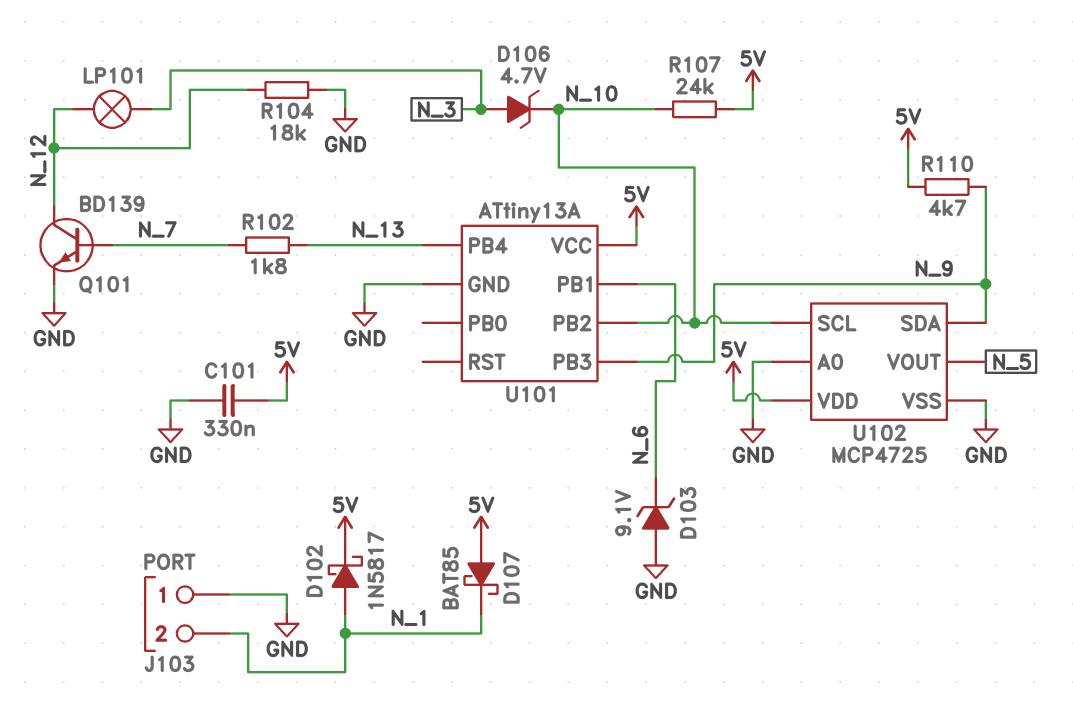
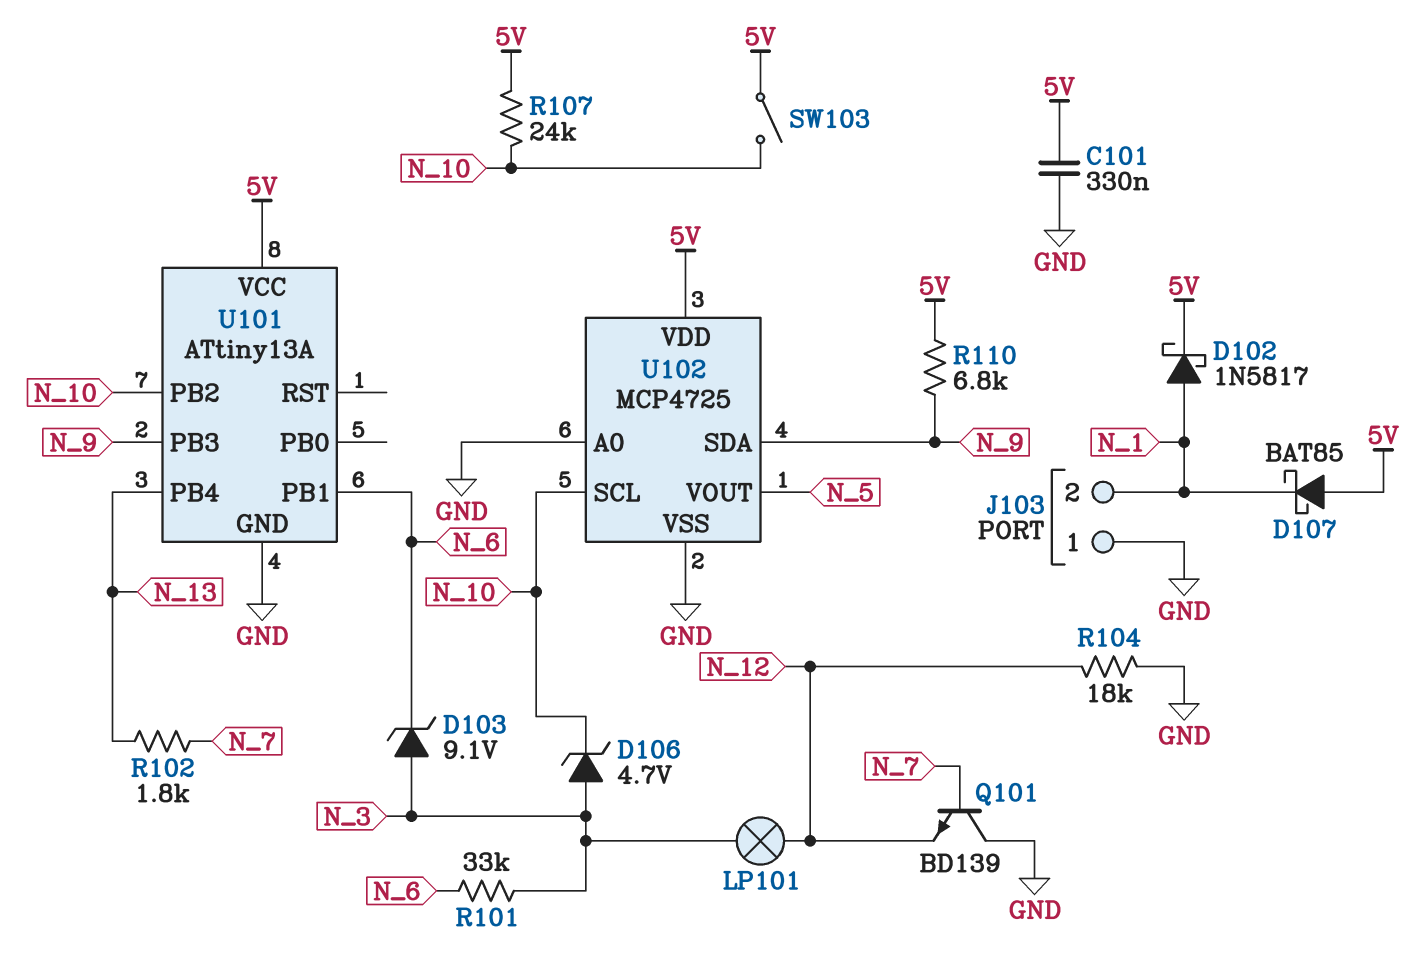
D103: zener 9.1V (A GND, K N_6) -> zener 9.1V (A N_3, K N_6)
Q101: NPN BD139 (B N_7, C N_12, E GND) -> NPN BD139 (B N_7, C GND, E N_12)
R101: none -> 33k (N_3, N_6)
R110: 4.7k (5V, N_9) -> 6.8k (5V, N_9)
SW103: none -> switch (5V, N_10)

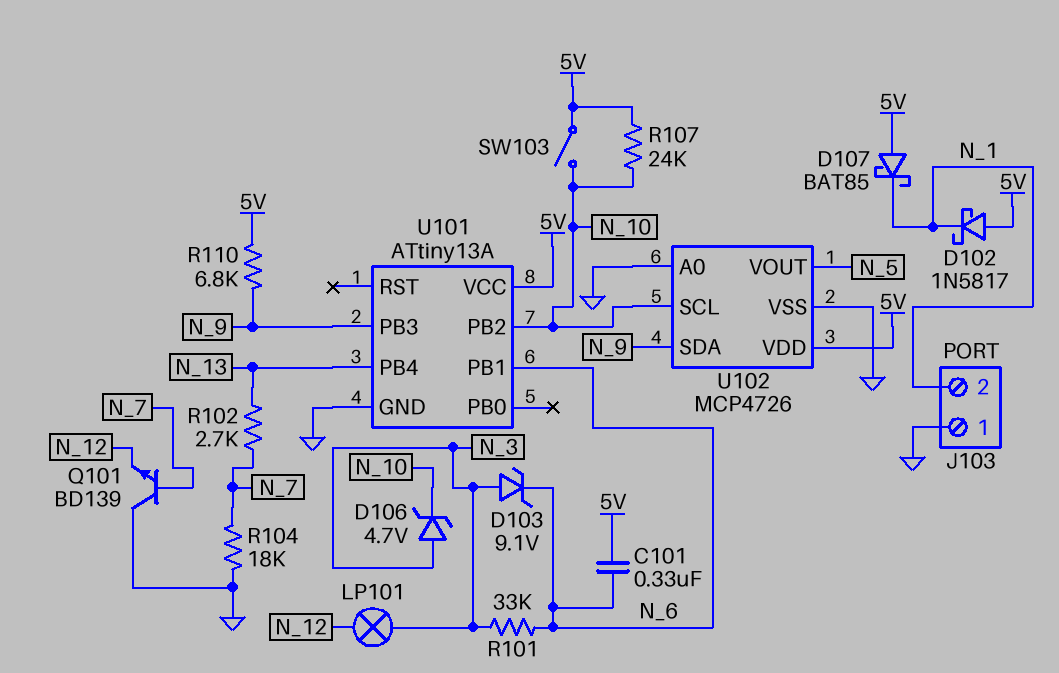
C101: 330nF (5V, GND) -> 330nF (5V, N_6)
D102: schottky 1N5817 (A N_1, K 5V) -> schottky 1N5817 (A 5V, K N_1)
R102: 1.8k (N_7, N_13) -> 2.7k (N_7, N_13)
R104: 18k (GND, N_12) -> 18k (GND, N_7)
U102: MCP4725 -> MCP4726

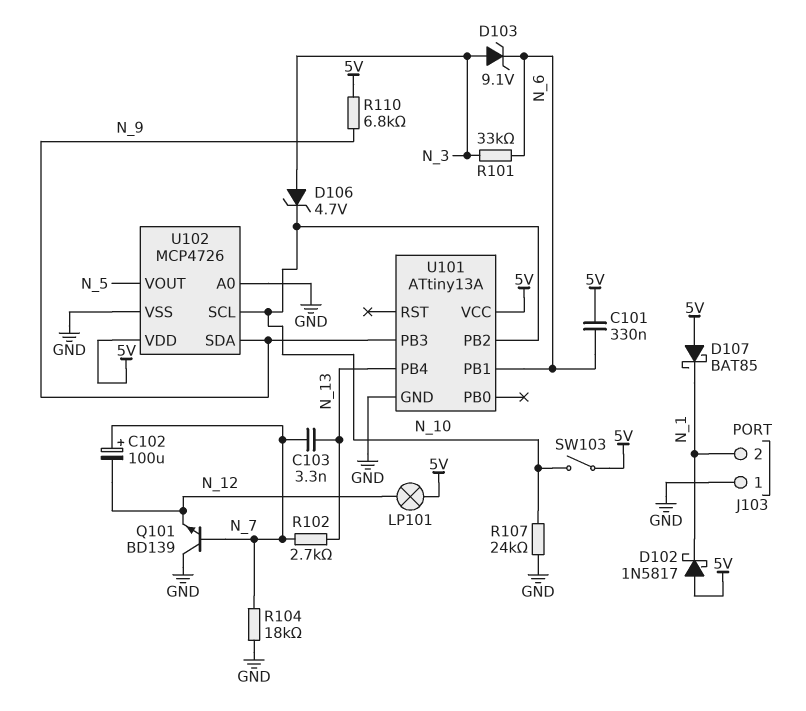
C102: none -> 100uF (plus N_7, minus N_12)
C103: none -> 3.3nF (N_7, N_13)
LP101: lamp (N_3, N_12) -> lamp (5V, N_12)
R107: 24k (5V, N_10) -> 24k (GND, N_10)

